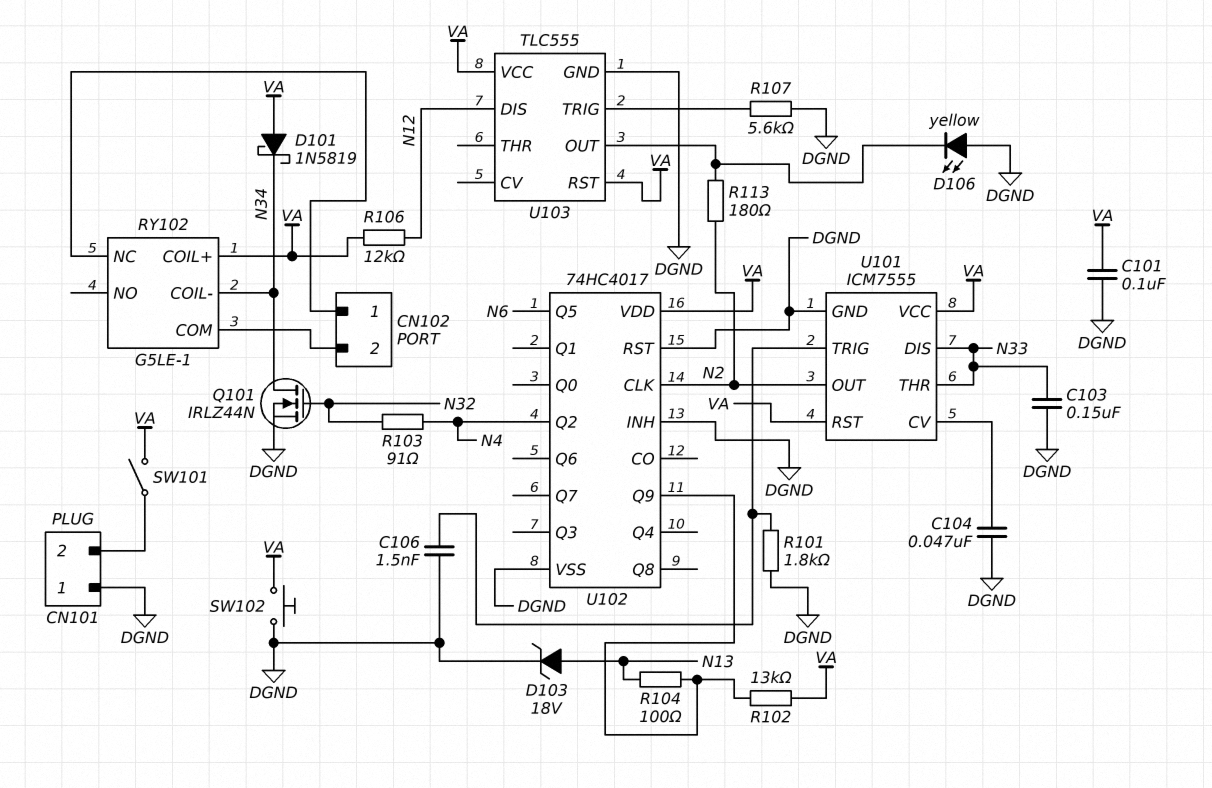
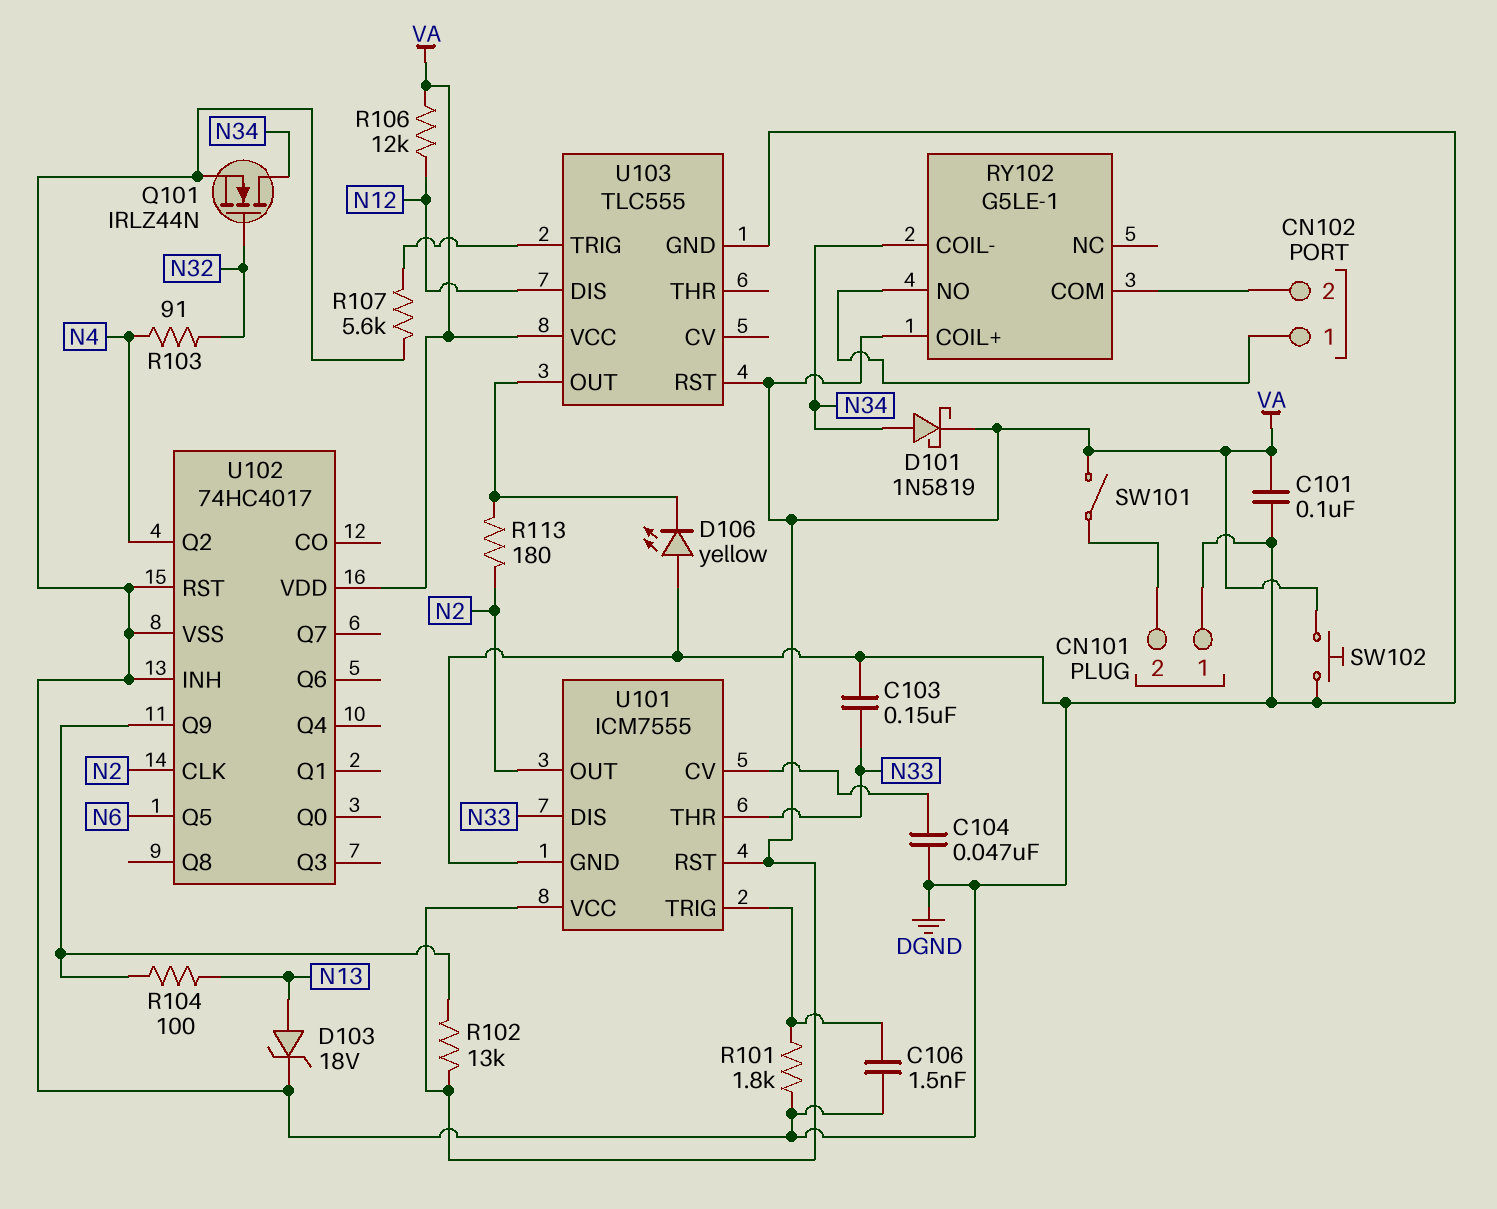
D101: schottky 1N5819 (A VA, K N34) -> schottky 1N5819 (A N34, K VA)
RY102 pin NC: CN102/1 -> none
RY102 pin NO: none -> CN102/1

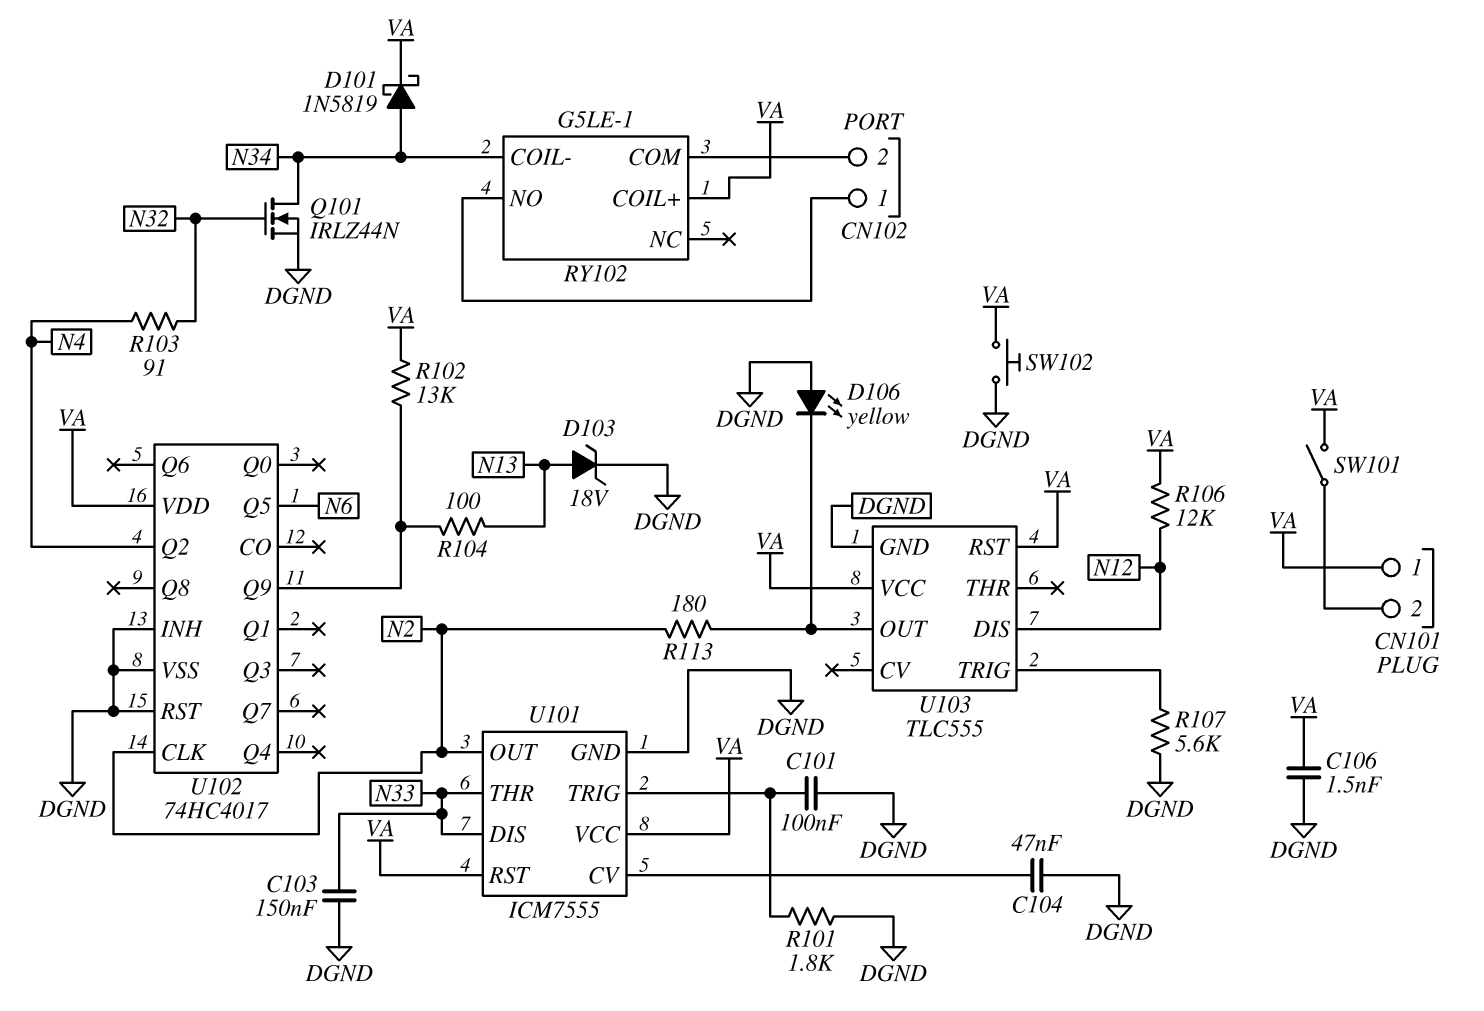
C101: 100nF (DGND, VA) -> 100nF (DGND, U101/TRIG)
C106: 1.5nF (DGND, U101/TRIG) -> 1.5nF (DGND, VA)
CN101 pin 1: DGND -> VA

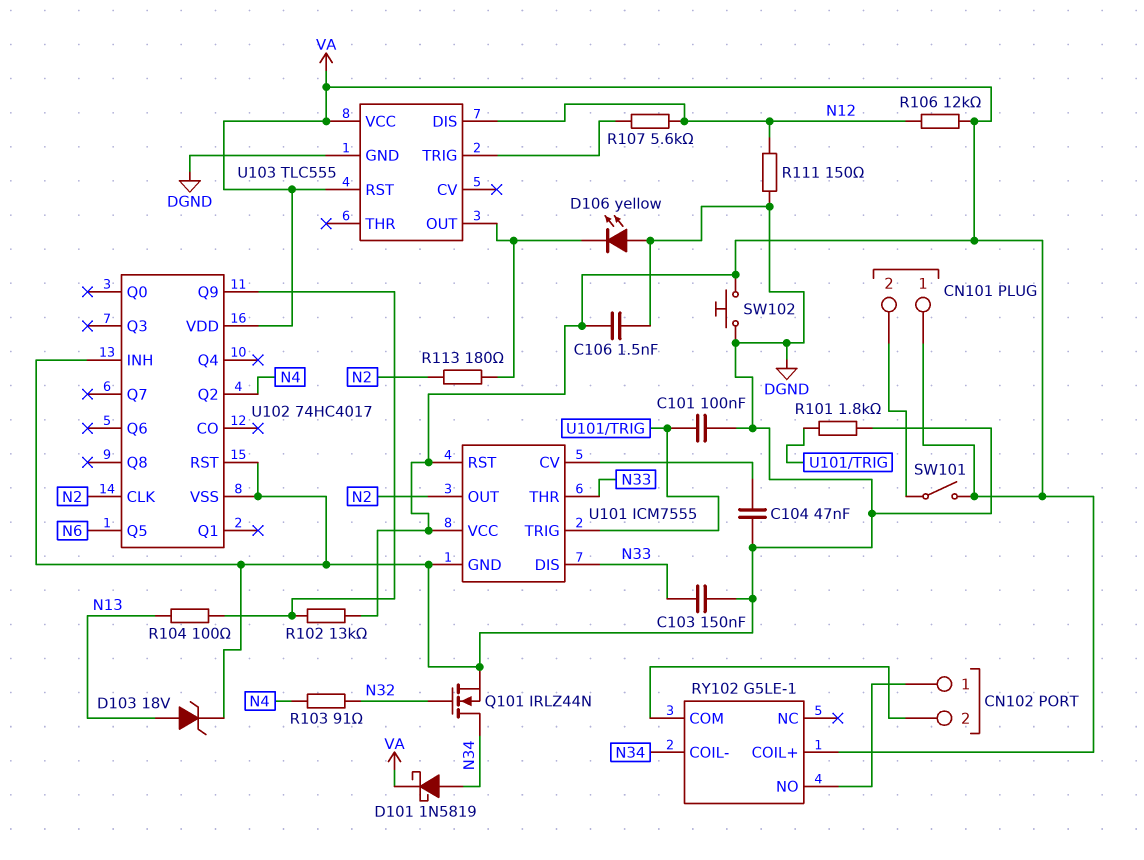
R107: 5.6k (DGND, U103/TRIG) -> 5.6k (N12, U103/TRIG)
R111: none -> 150 (DGND, N12)

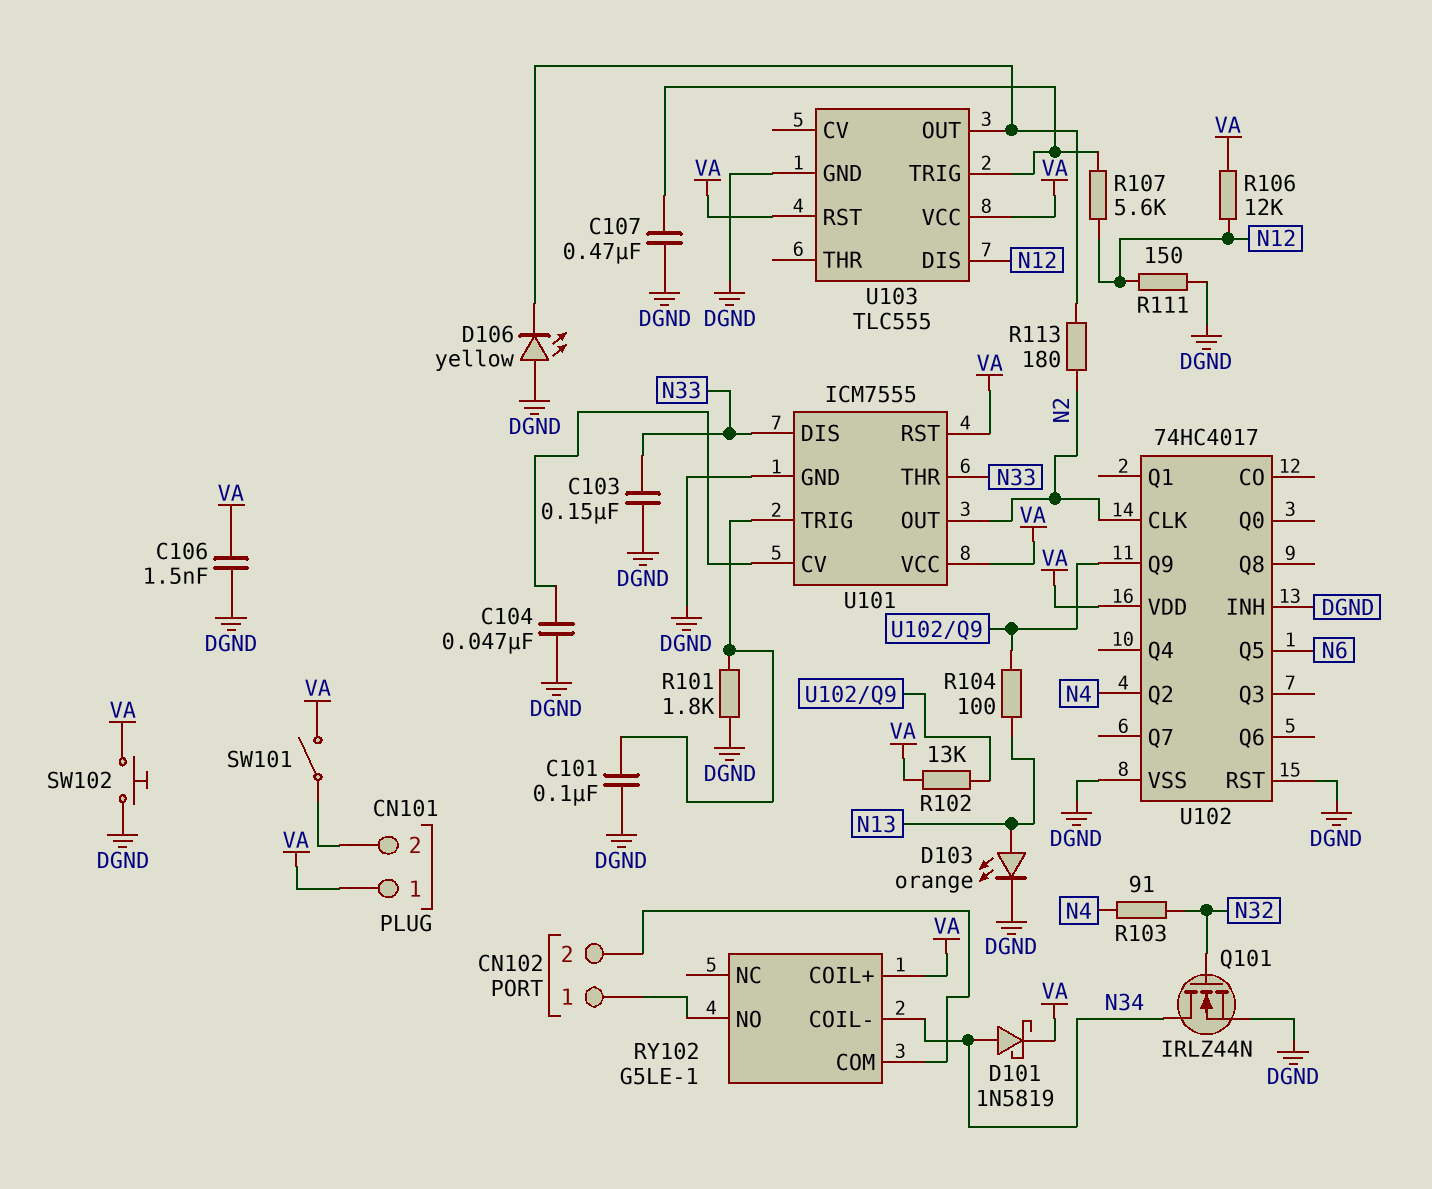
C107: none -> 470nF (DGND, U103/TRIG)
D103: zener 18V (A N13, K DGND) -> LED orange (A N13, K DGND)

